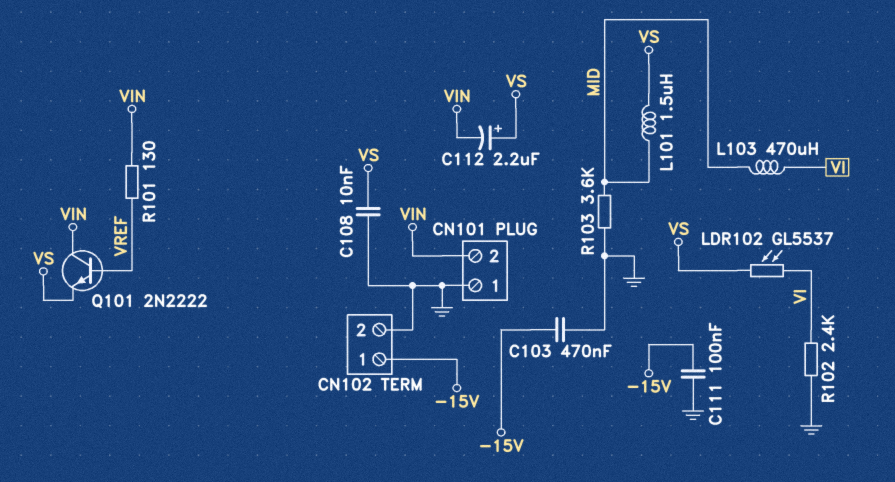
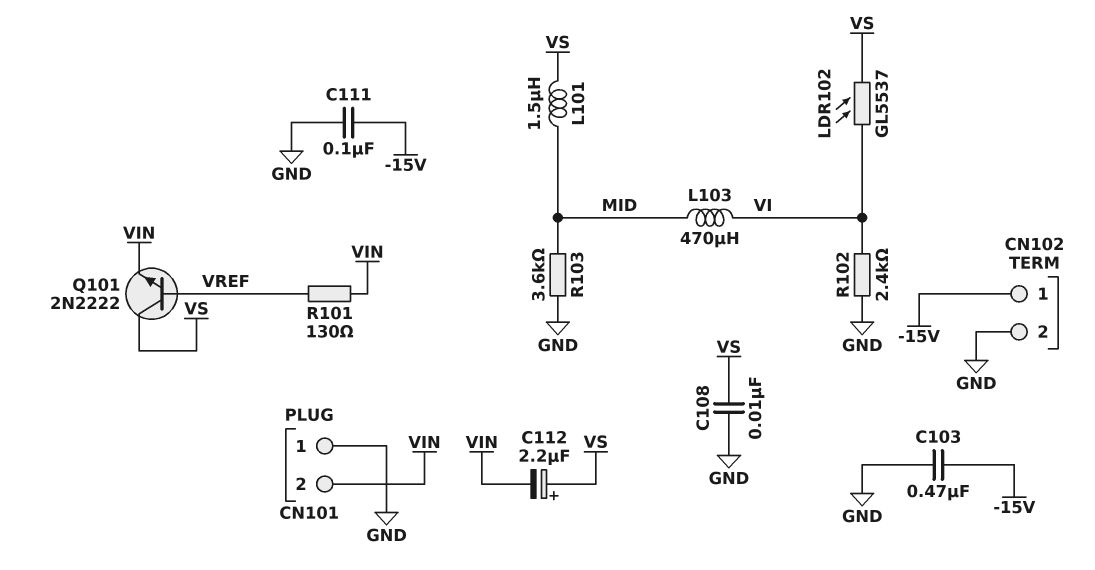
Q101: NPN 2N2222 (B VREF, C VIN, E VS) -> NPN 2N2222 (B VREF, C VS, E VIN)

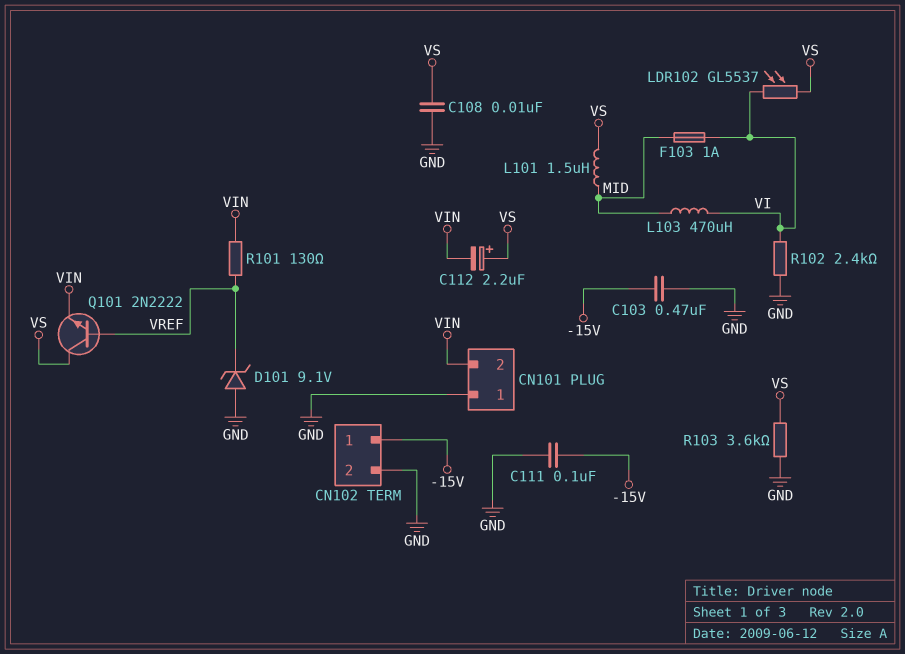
D101: none -> zener 9.1V (A GND, K VREF)
F103: none -> 1A (MID, VI)
R103: 3.6k (GND, MID) -> 3.6k (GND, VS)

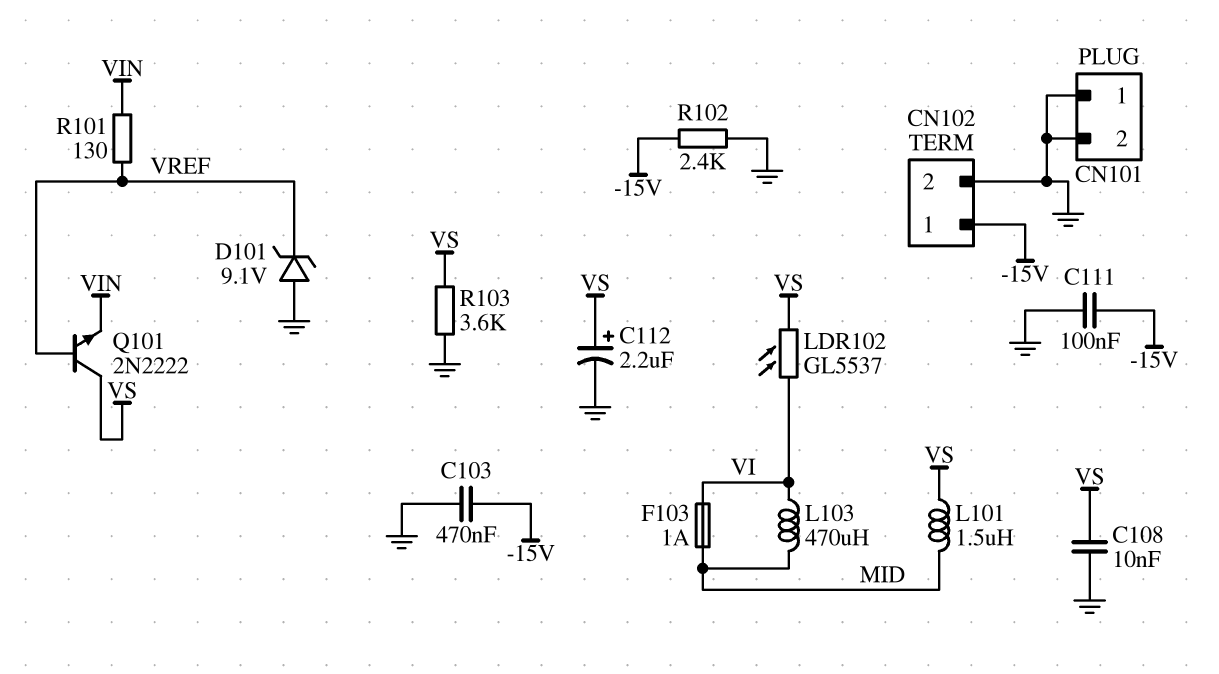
C112: 2.2uF (plus VS, minus VIN) -> 2.2uF (plus VS, minus GND)
CN101 pin 2: VIN -> GND
R102: 2.4k (GND, VI) -> 2.4k (-15V, GND)

